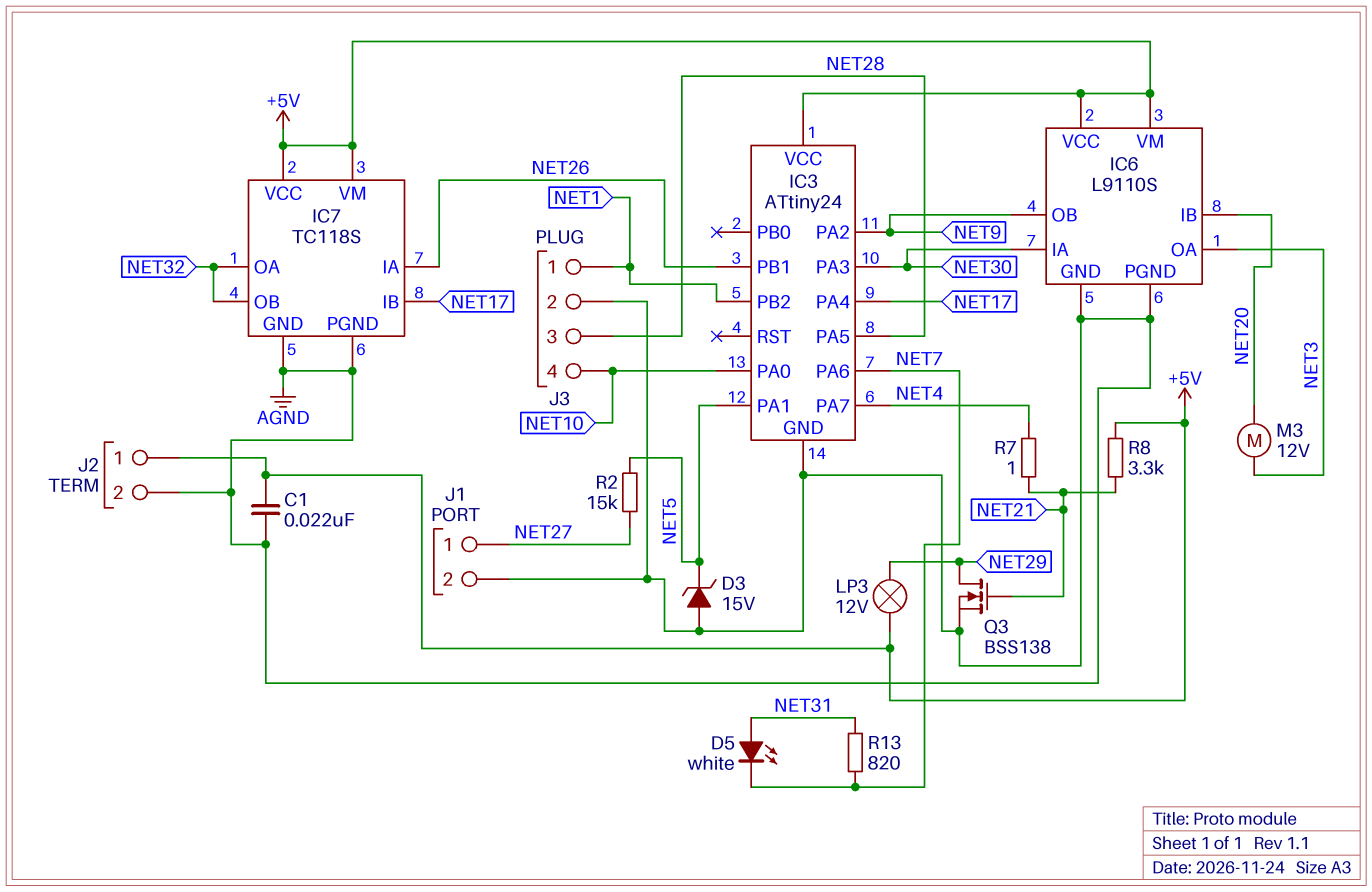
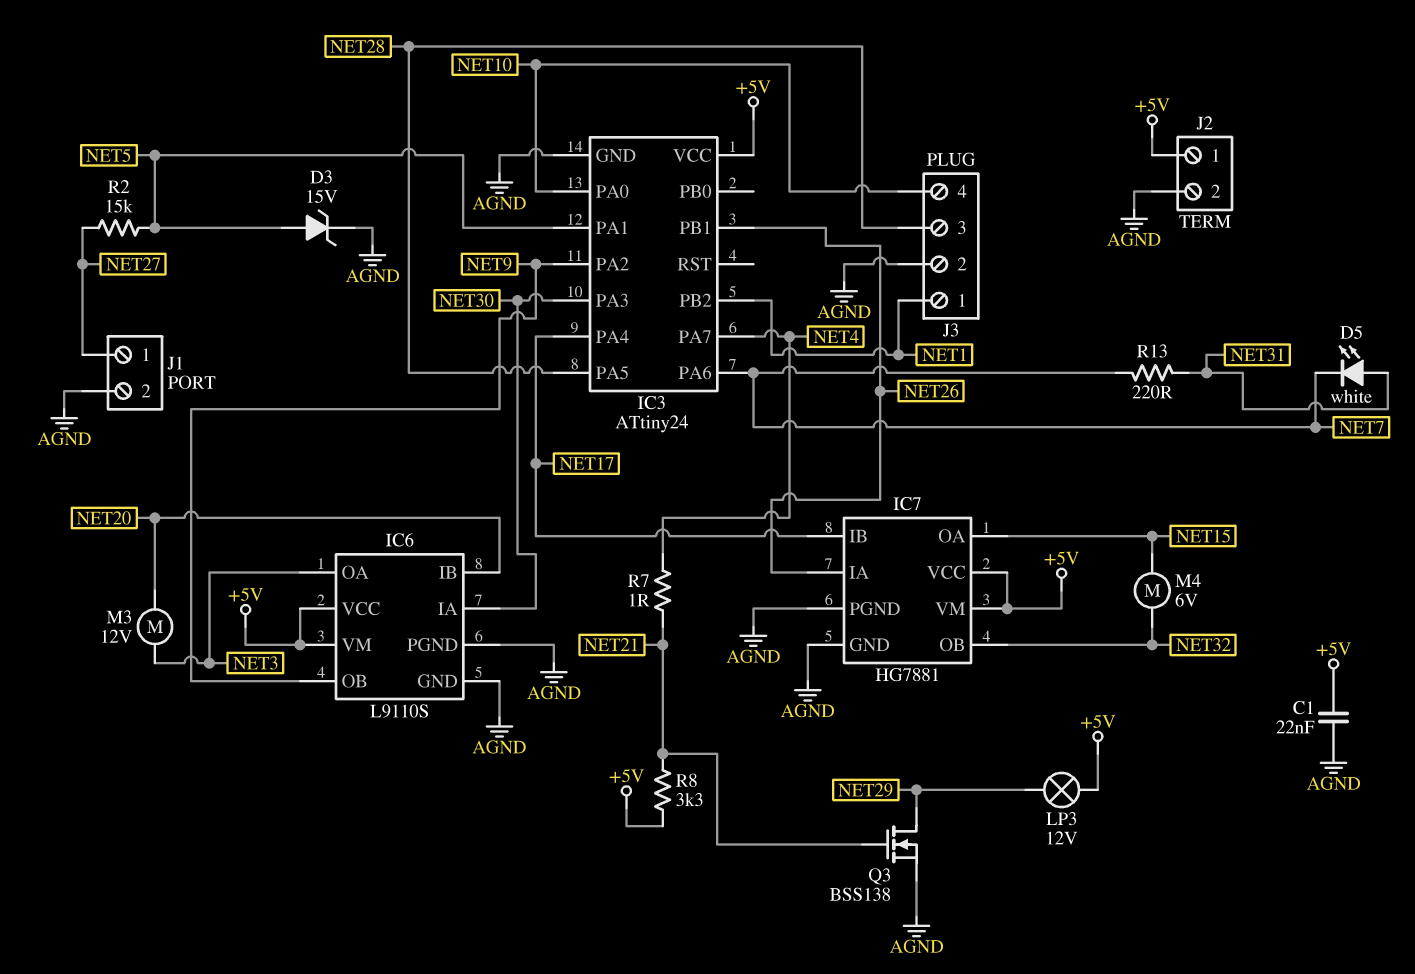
D3: zener 15V (A AGND, K NET5) -> zener 15V (A NET5, K AGND)
IC7: TC118S -> HG7881
IC7 pin OA: NET32 -> NET15
M4: none -> motor 6V (NET15, NET32)
R13: 820 (NET7, NET31) -> 220 (NET7, NET31)

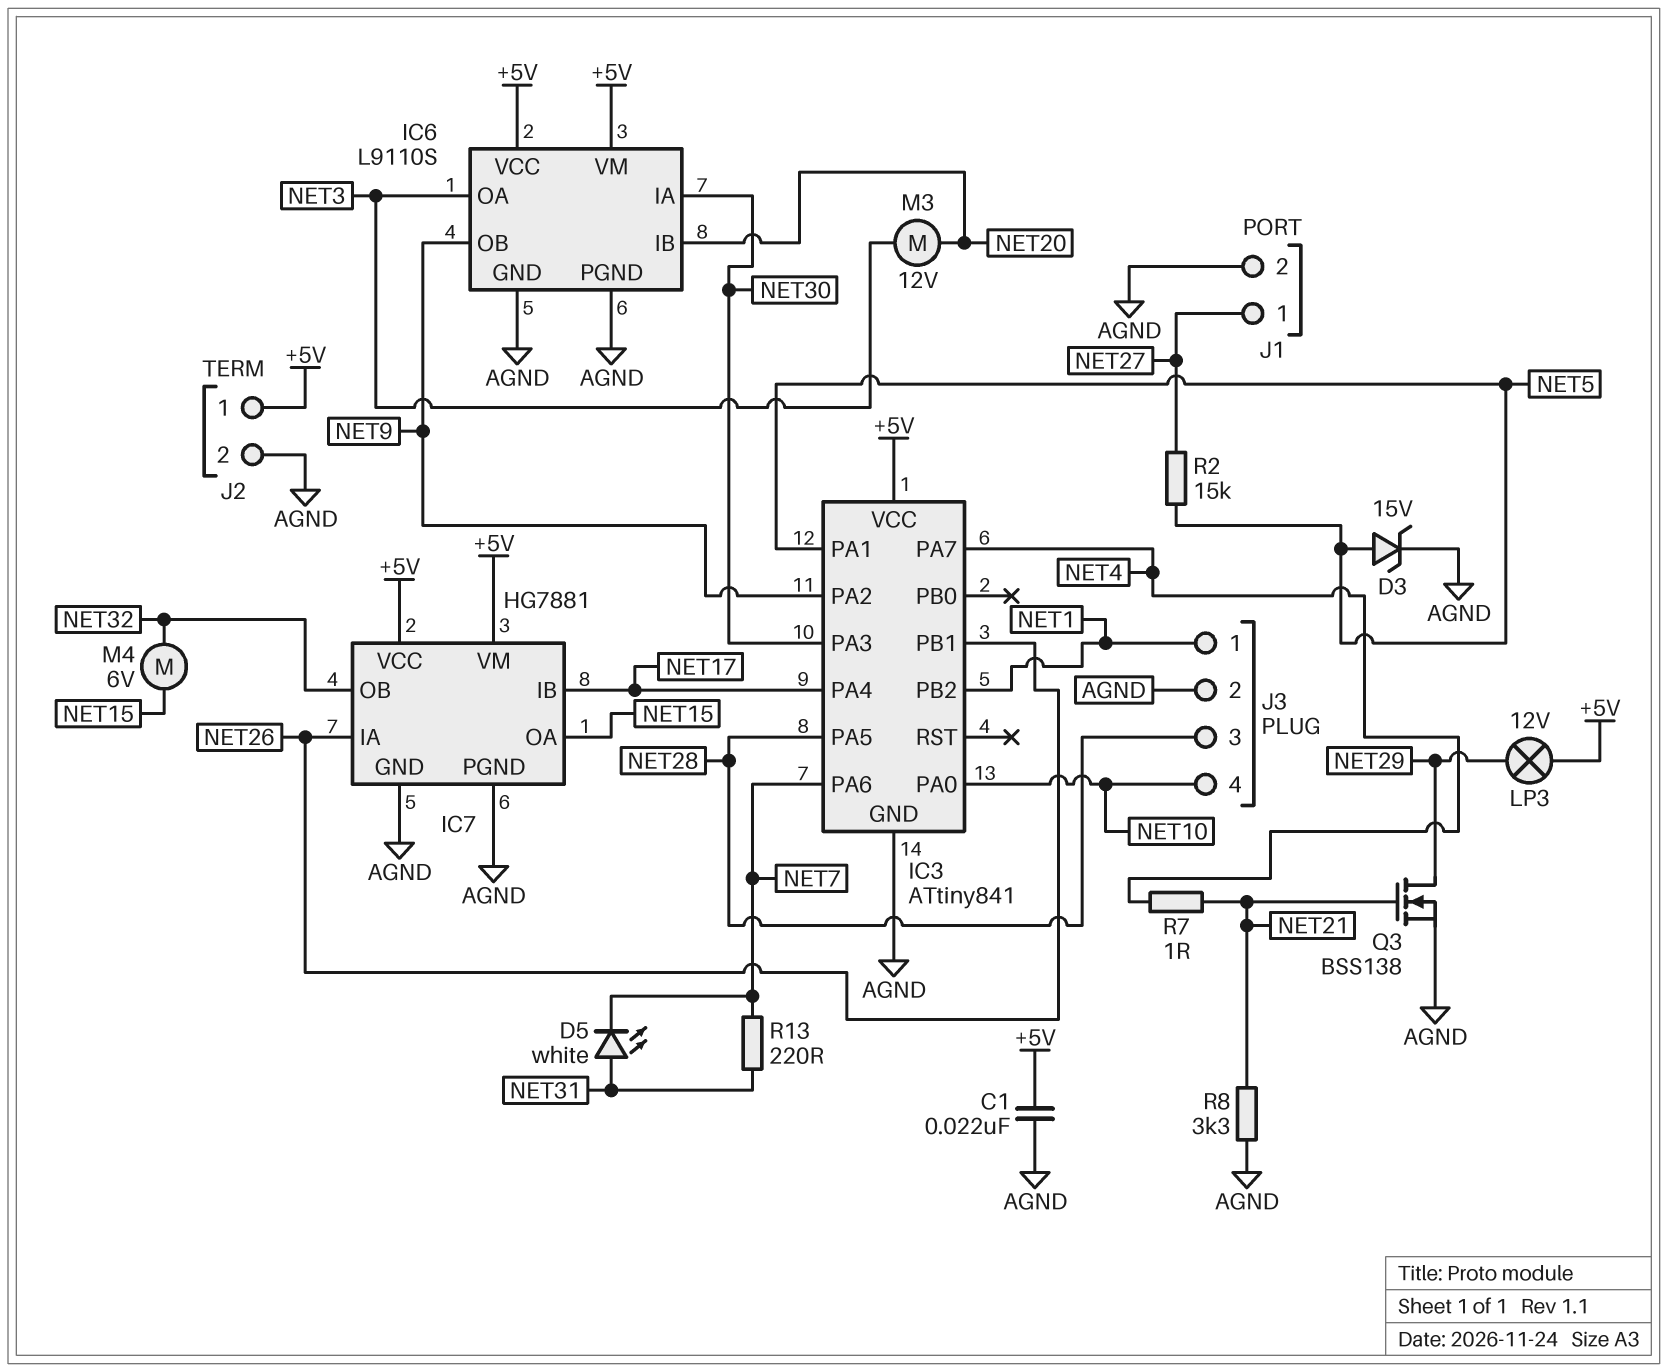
IC3: ATtiny24 -> ATtiny841
R8: 3.3k (+5V, NET21) -> 3.3k (AGND, NET21)

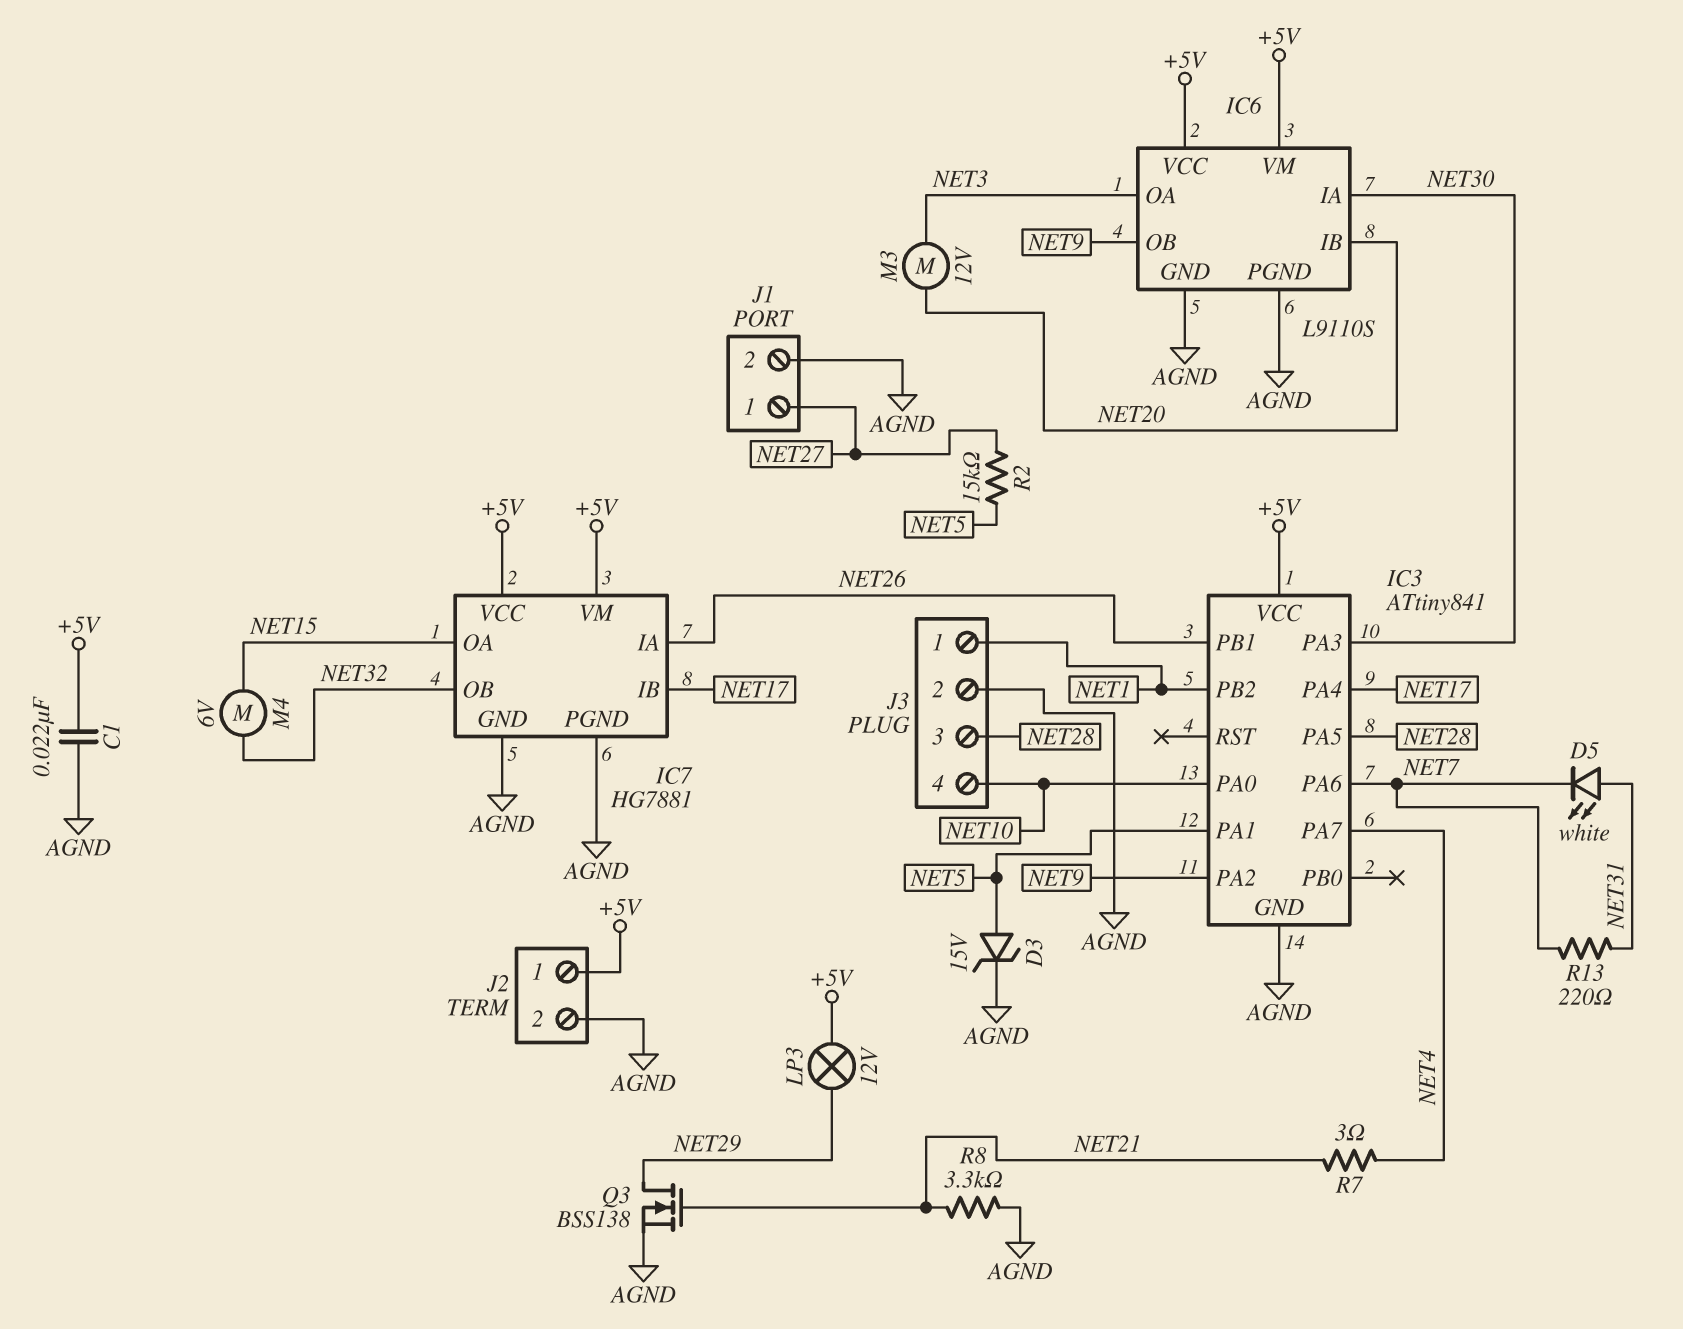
R7: 1 (NET4, NET21) -> 3 (NET4, NET21)

